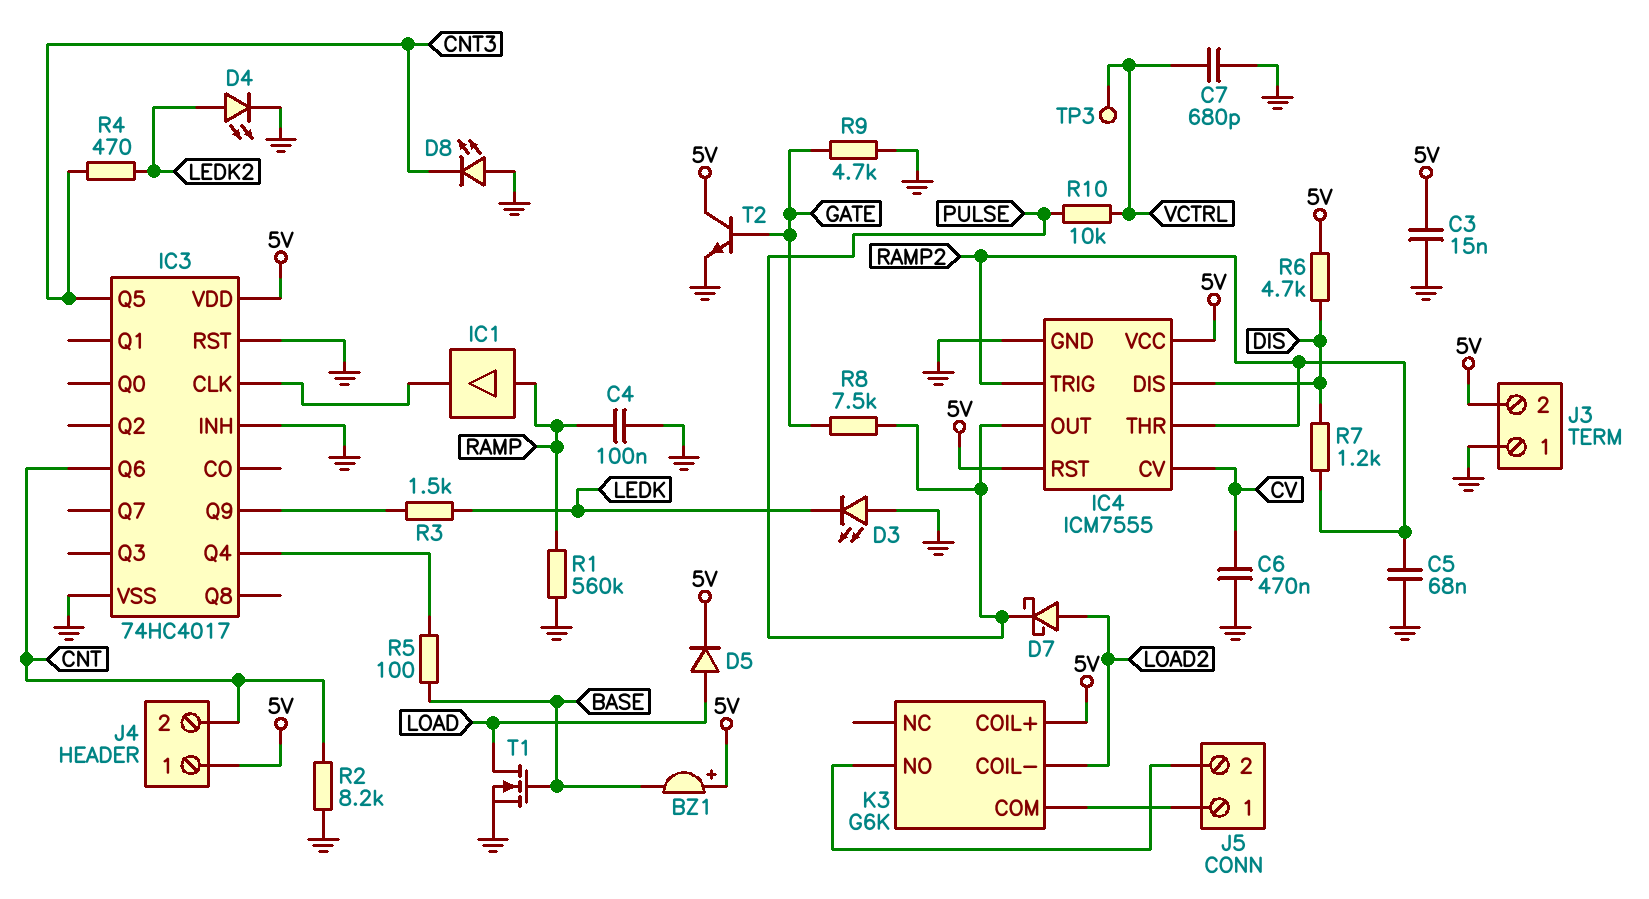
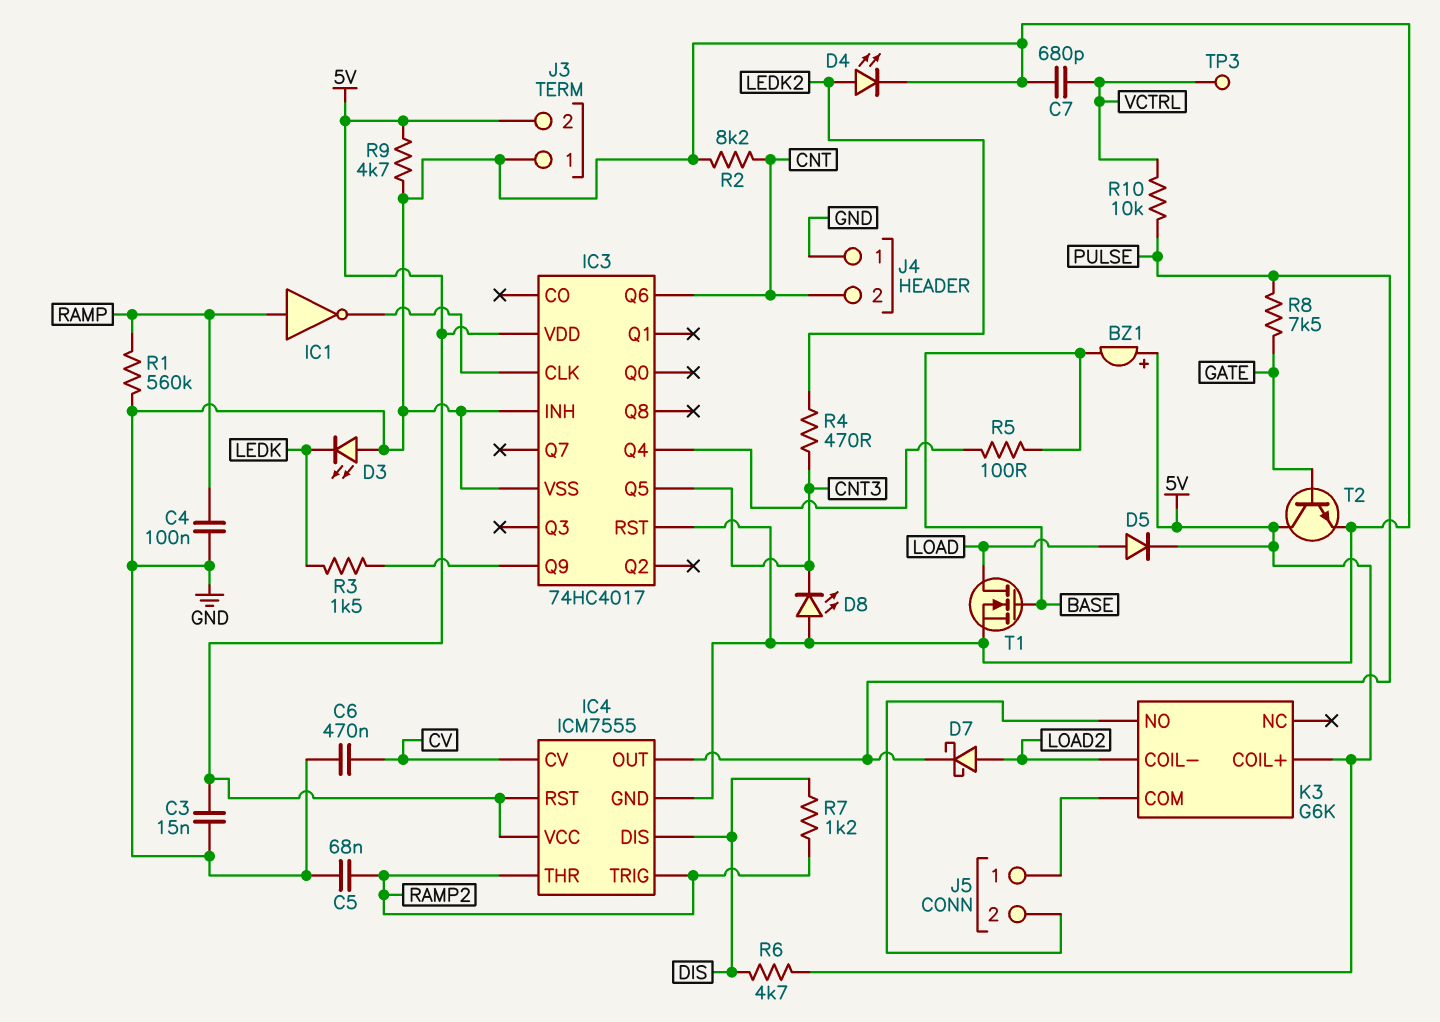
IC1: buffer (in RAMP, out IC3/CLK) -> NOT (in RAMP, out IC3/CLK)
J4 pin 1: 5V -> GND
R9: 4.7k (GATE, GND) -> 4.7k (5V, GND)

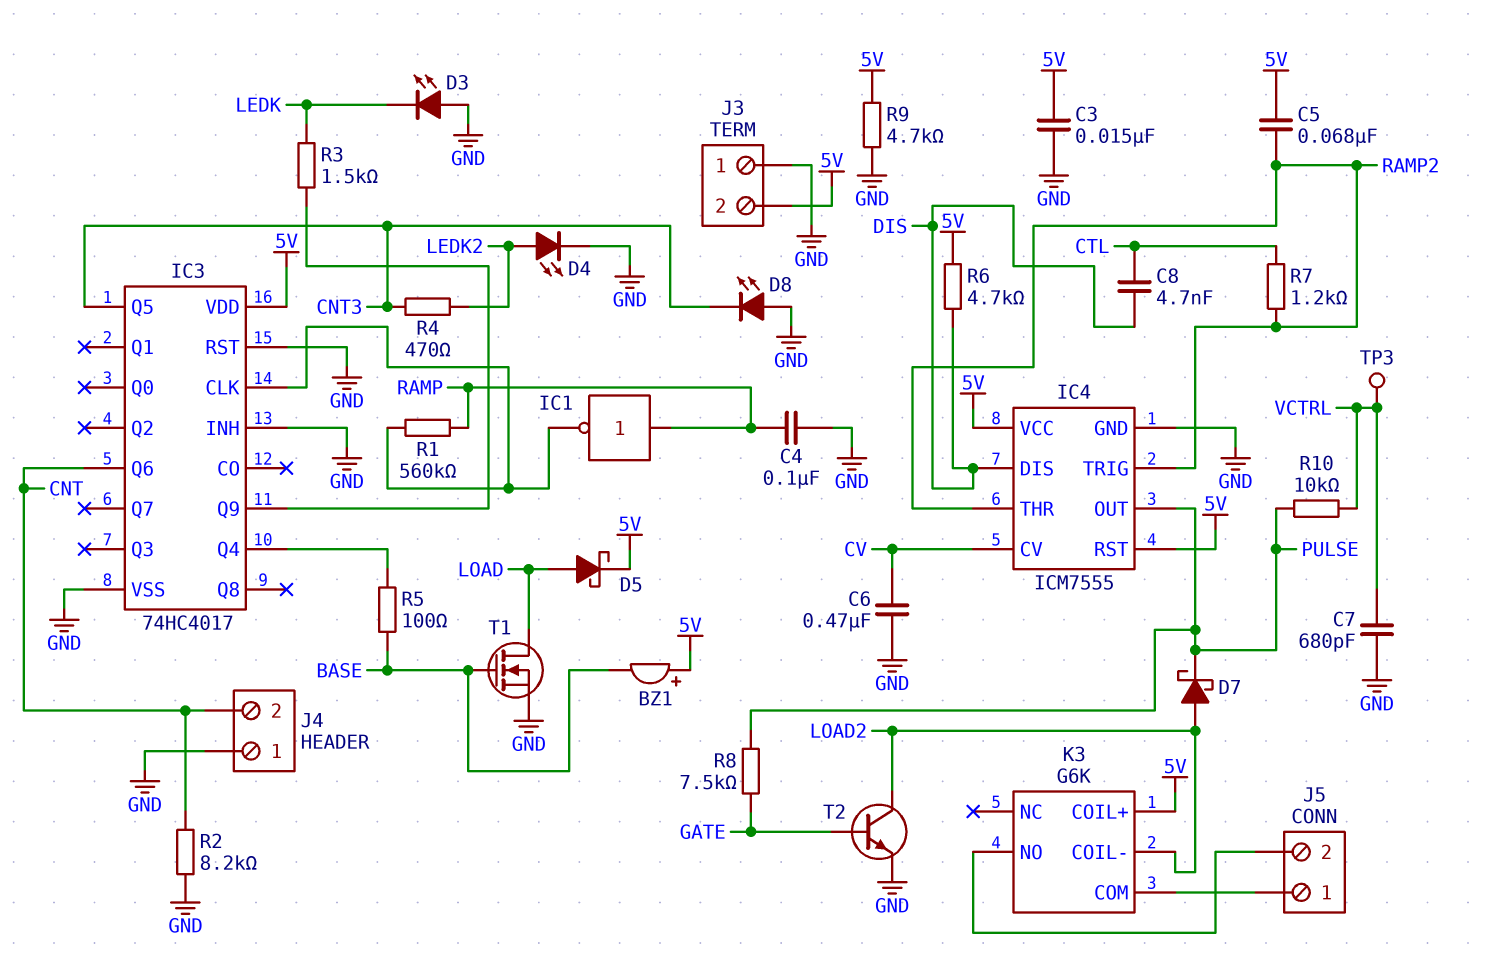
C5: 68nF (GND, RAMP2) -> 68nF (5V, RAMP2)
C8: none -> 4.7nF (CTL, DIS)
D5: diode (A LOAD, K 5V) -> schottky (A LOAD, K 5V)
R1: 560k (GND, RAMP) -> 560k (IC3/CLK, RAMP)
R7: 1.2k (DIS, RAMP2) -> 1.2k (CTL, RAMP2)
T2: NPN (B GATE, C 5V, E GND) -> NPN (B GATE, C LOAD2, E GND)

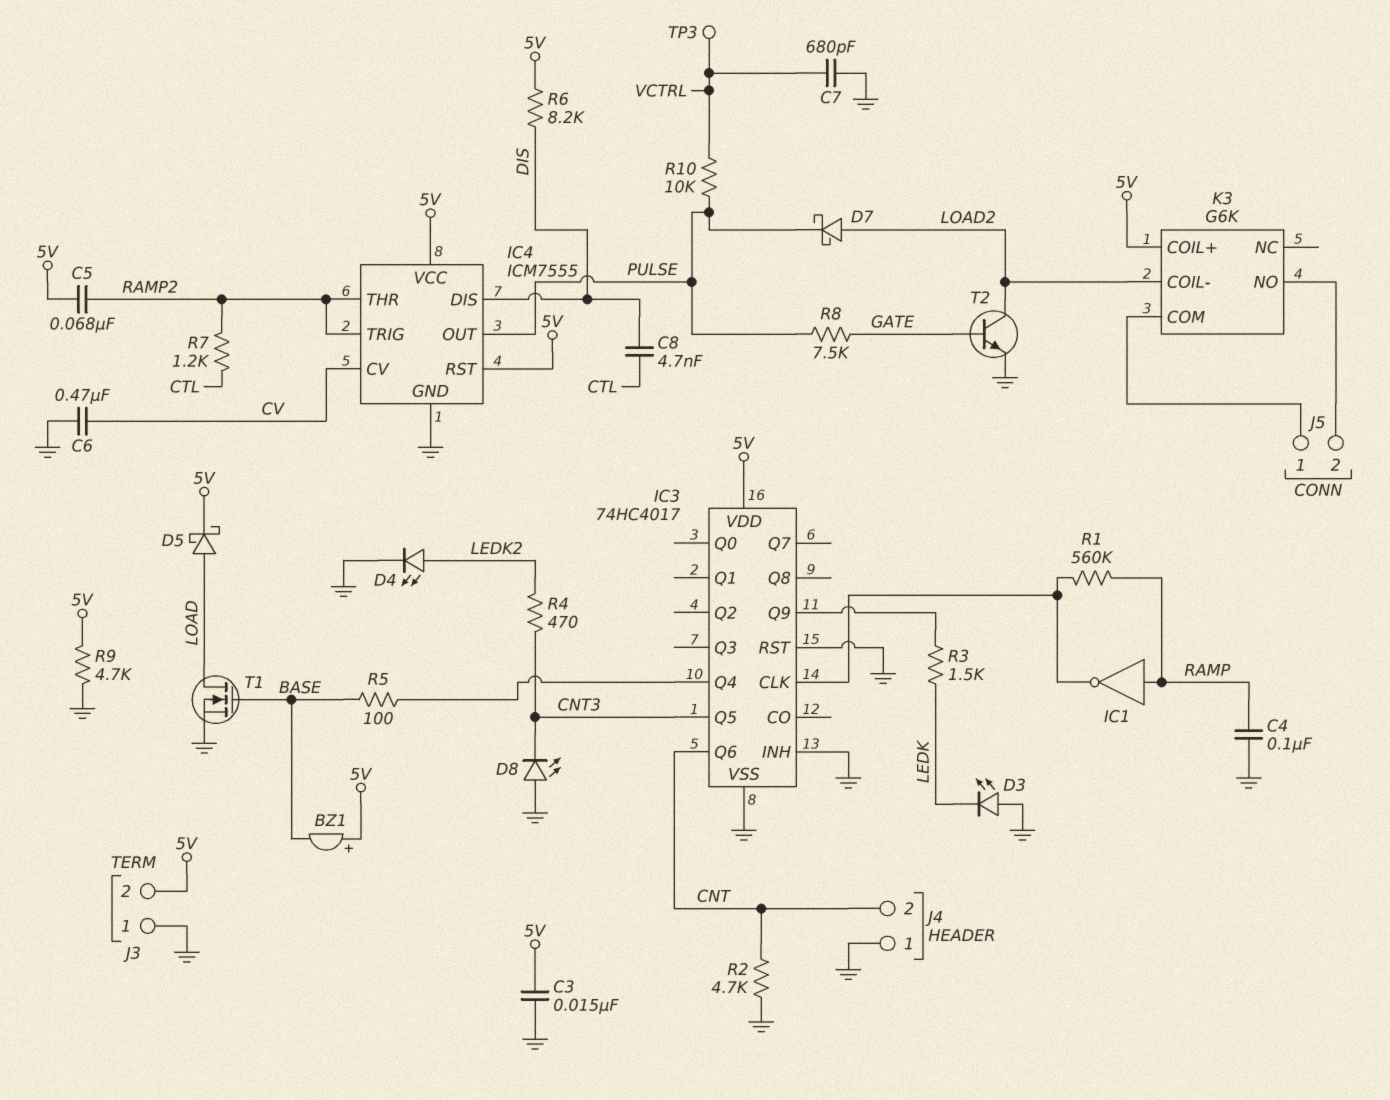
R2: 8.2k (CNT, GND) -> 4.7k (CNT, GND)
R6: 4.7k (5V, DIS) -> 8.2k (5V, DIS)

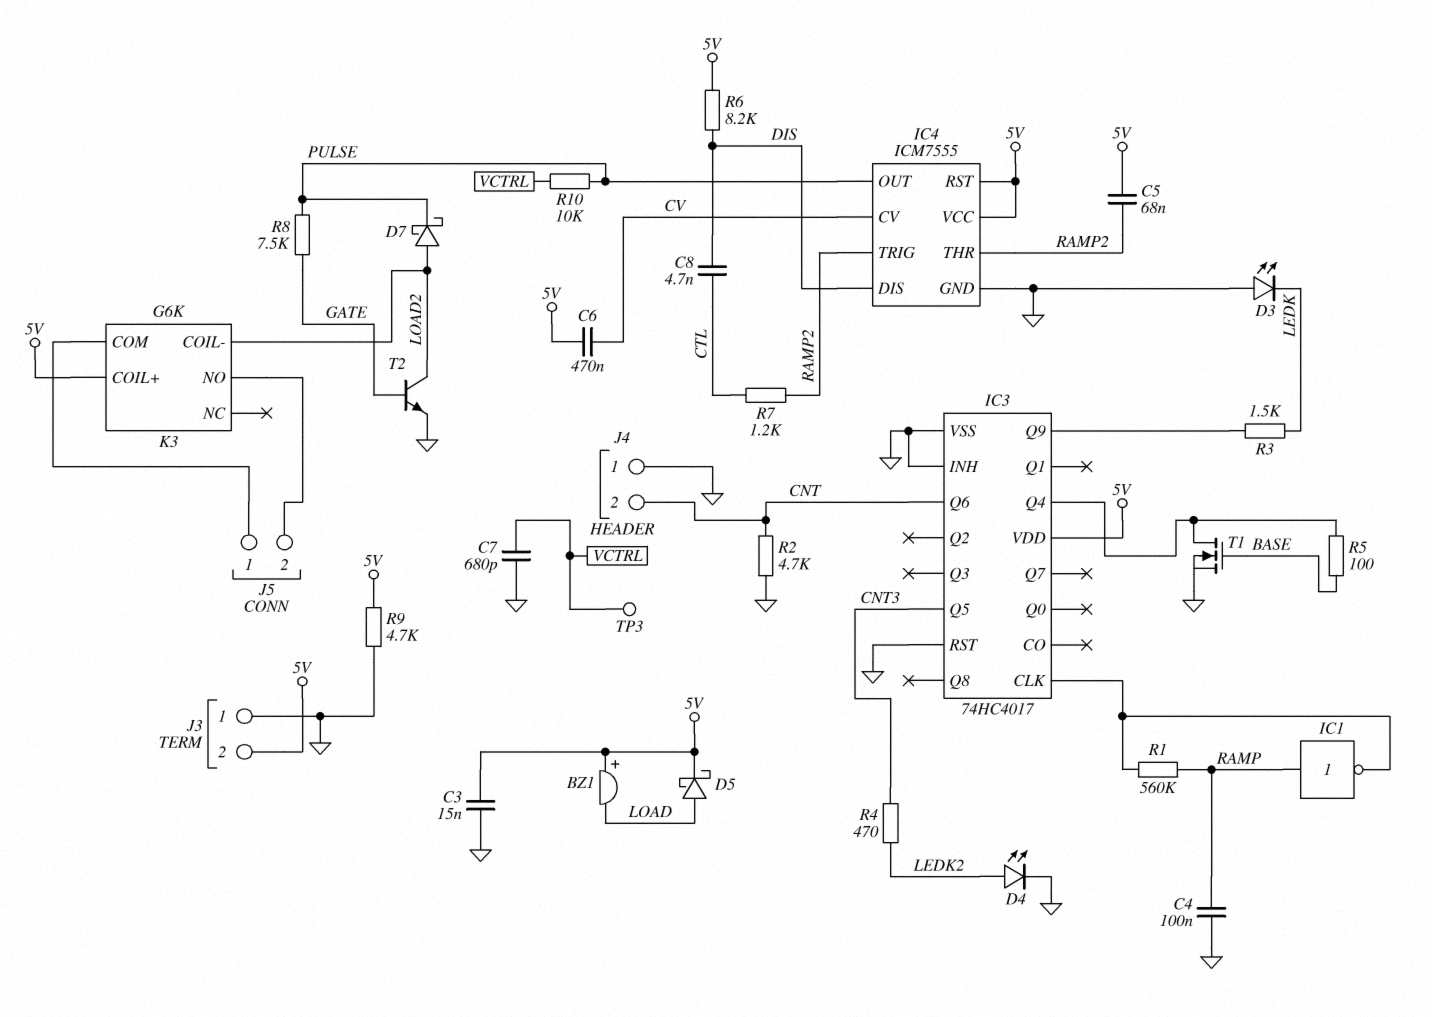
BZ1: buzzer (plus 5V, minus BASE) -> buzzer (plus 5V, minus LOAD)
C6: 470nF (CV, GND) -> 470nF (5V, CV)
D8: LED (A GND, K CNT3) -> none
T1: NMOS (G BASE, D LOAD, S GND) -> NMOS (G BASE, D IC3/Q4, S GND)

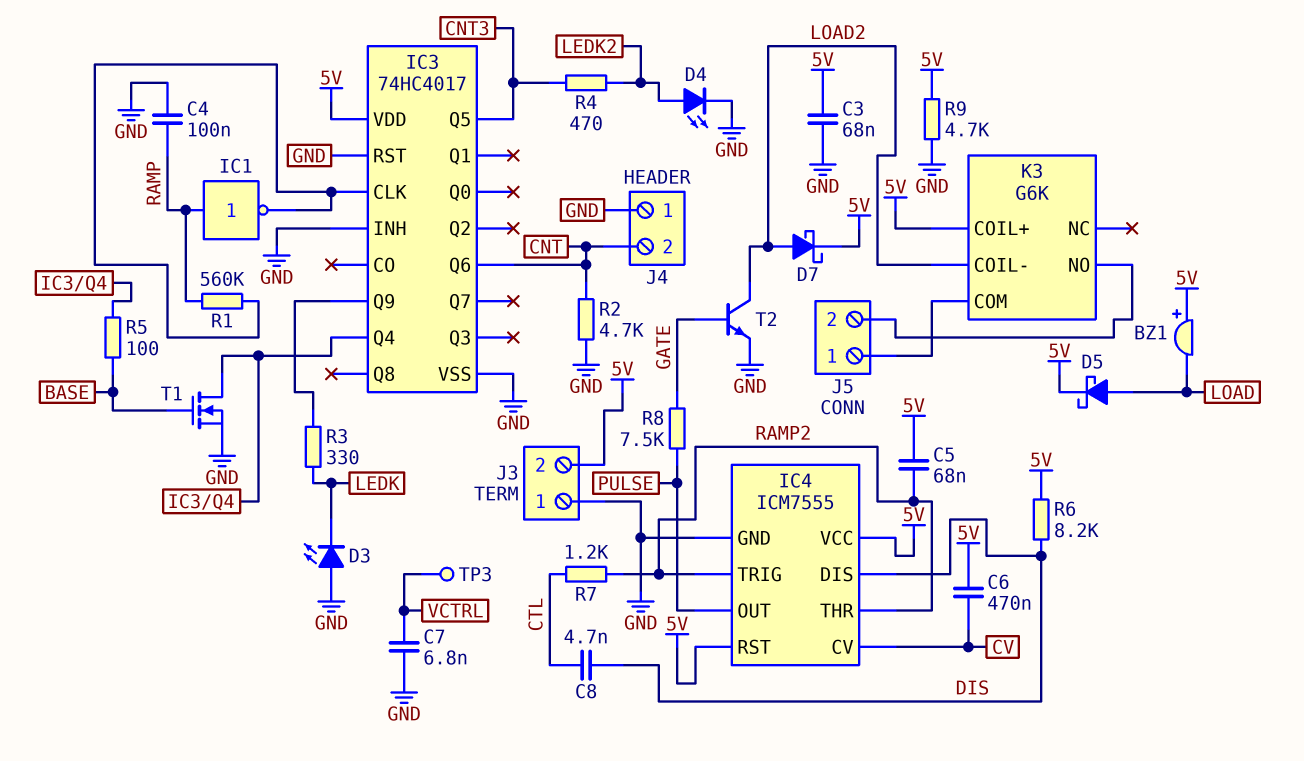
C3: 15nF (5V, GND) -> 68nF (5V, GND)
C7: 680pF (GND, VCTRL) -> 6.8nF (GND, VCTRL)
D7: schottky (A LOAD2, K PULSE) -> schottky (A LOAD2, K 5V)
R3: 1.5k (IC3/Q9, LEDK) -> 330 (IC3/Q9, LEDK)
R10: 10k (PULSE, VCTRL) -> none

